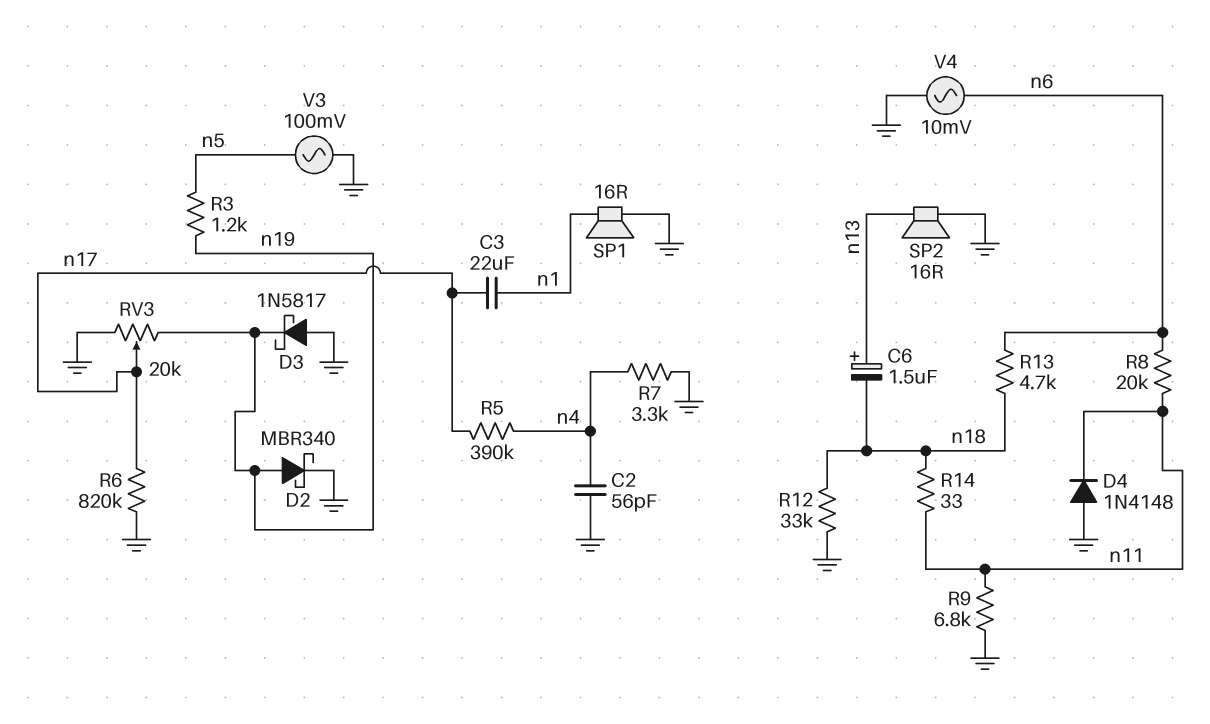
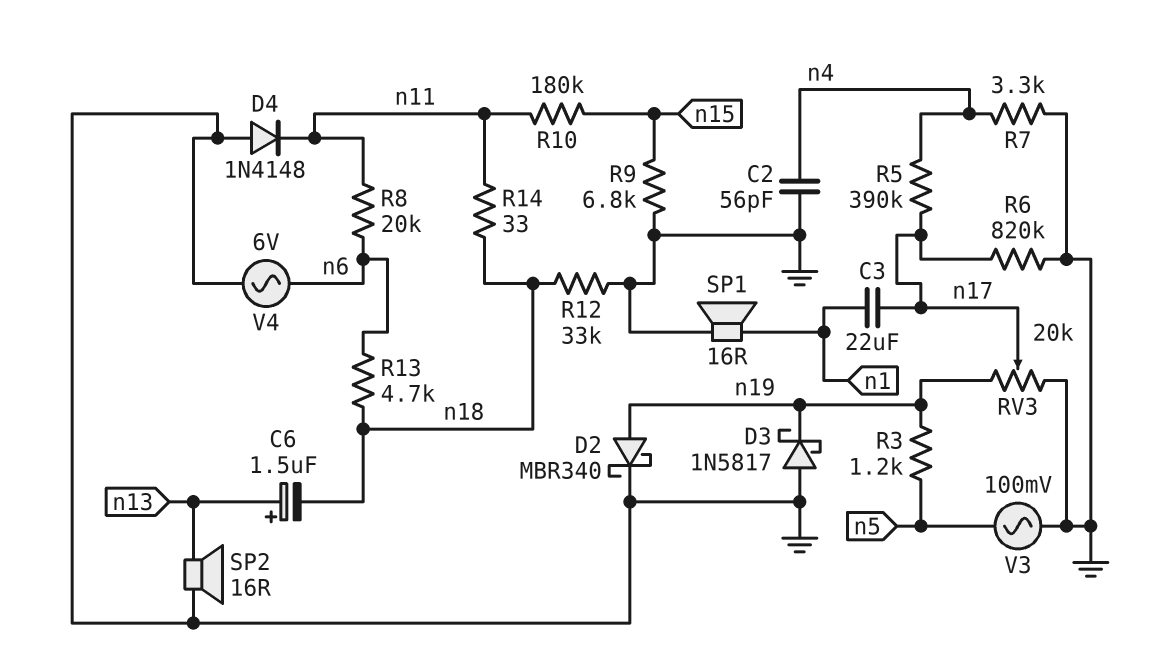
R9: 6.8k (GND, n11) -> 6.8k (GND, n15)
R10: none -> 180k (n11, n15)
V4: AC 10mV (GND, n6) -> AC 6V (GND, n6)

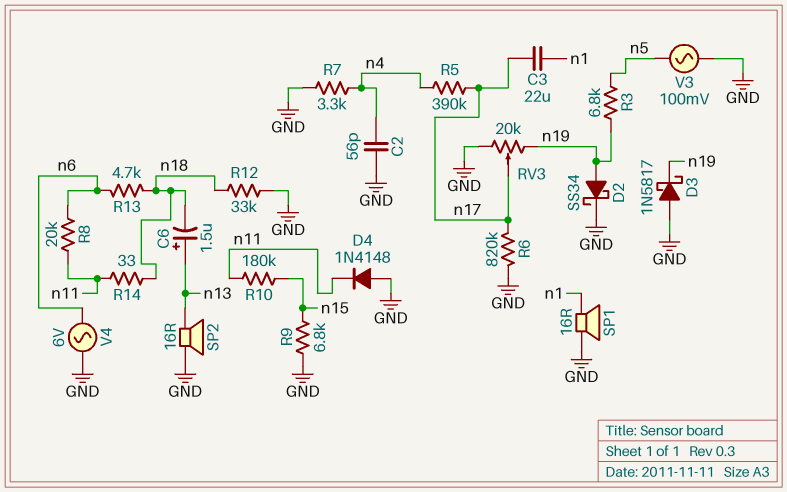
D2: schottky MBR340 (A n19, K GND) -> schottky SS34 (A n19, K GND)
R3: 1.2k (n5, n19) -> 6.8k (n5, n19)

